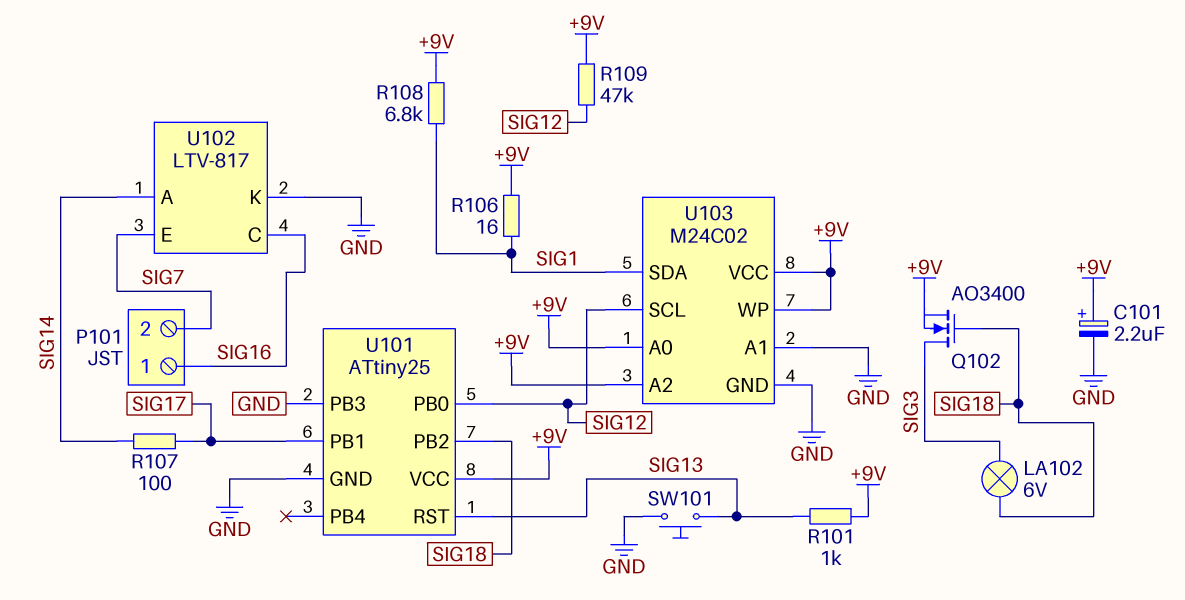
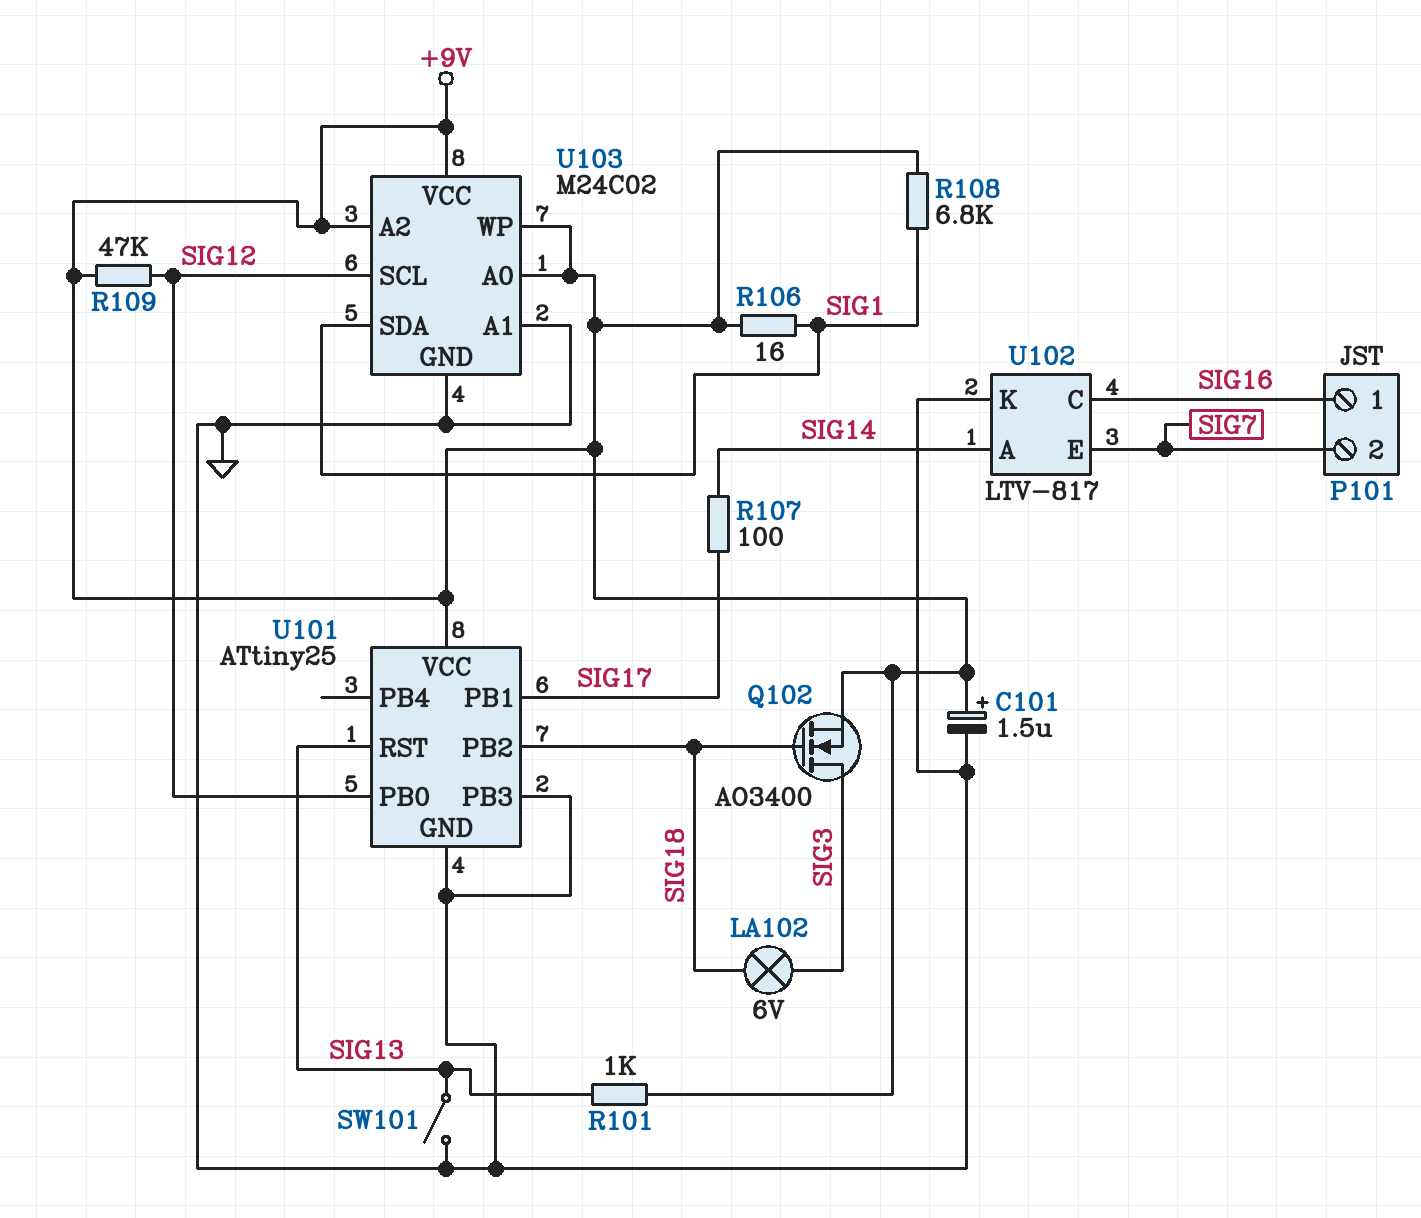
C101: 2.2uF (plus +9V, minus GND) -> 1.5uF (plus +9V, minus GND)
SW101: button (GND, SIG13) -> switch (GND, SIG13)

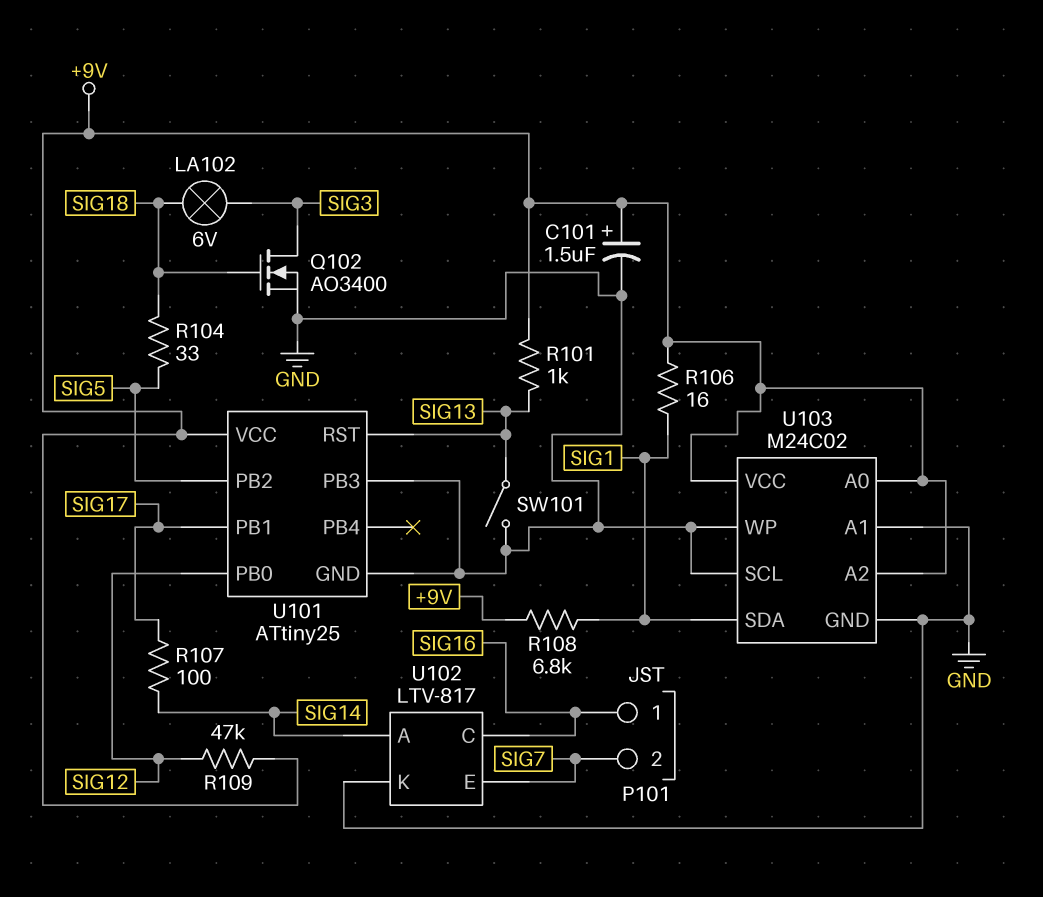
Q102: NMOS AO3400 (G SIG18, D SIG3, S +9V) -> NMOS AO3400 (G SIG18, D SIG3, S GND)
R104: none -> 33 (SIG5, SIG18)
U101 pin PB2: SIG18 -> SIG5
U103 pin SCL: SIG12 -> GND
U103 pin WP: +9V -> GND

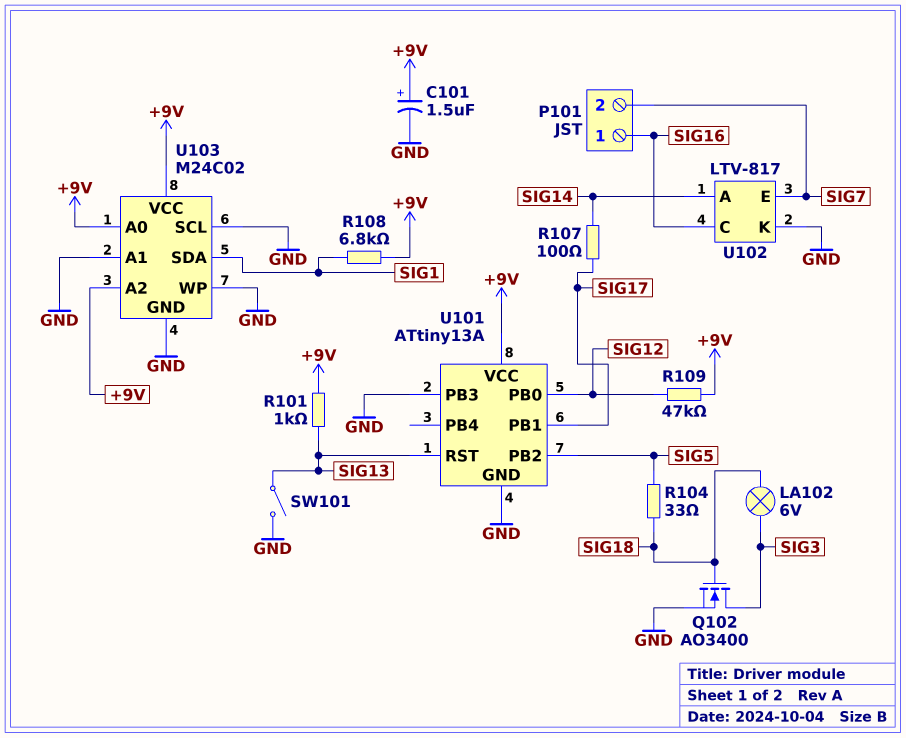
R106: 16 (+9V, SIG1) -> none
U101: ATtiny25 -> ATtiny13A

